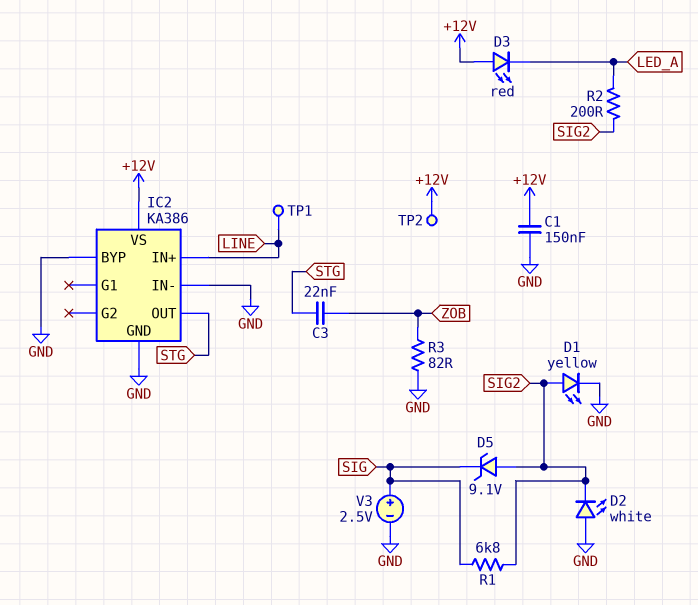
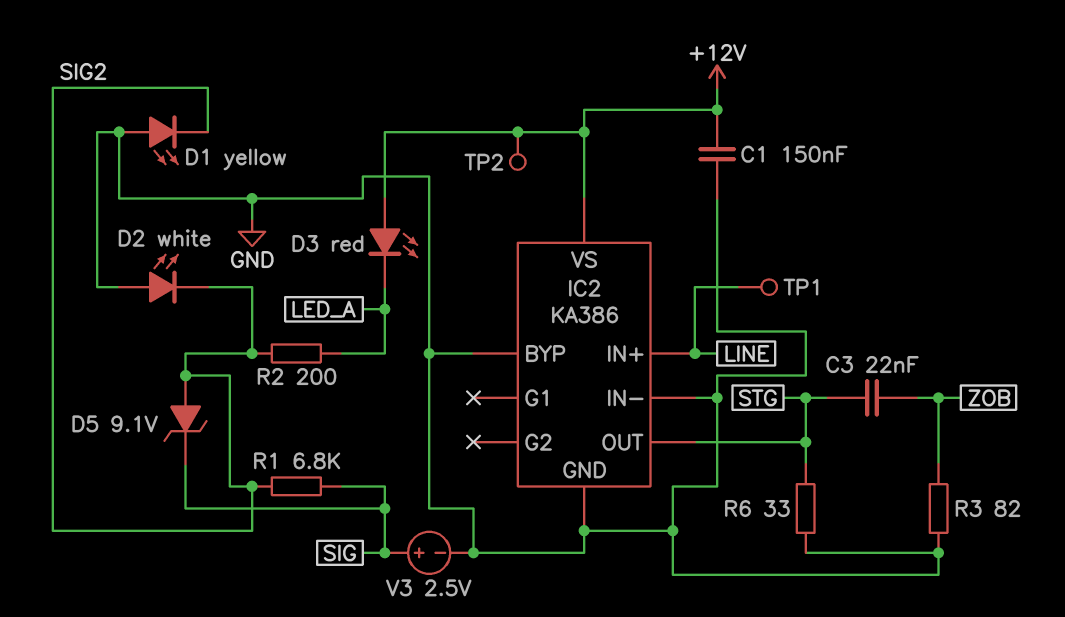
D1: LED yellow (A SIG2, K GND) -> LED yellow (A GND, K SIG2)
R6: none -> 33 (GND, STG)

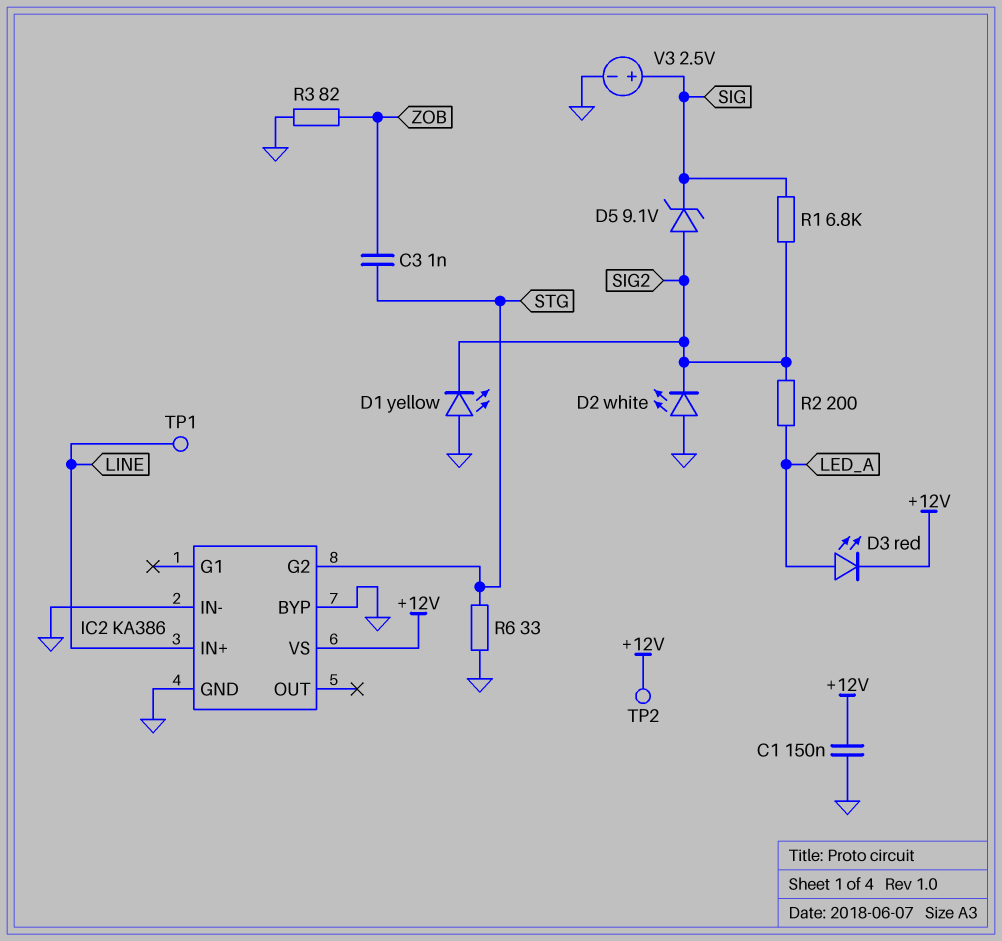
C3: 22nF (STG, ZOB) -> 1nF (STG, ZOB)
D3: LED red (A +12V, K LED_A) -> LED red (A LED_A, K +12V)
IC2 pin G2: none -> STG
IC2 pin OUT: STG -> none

